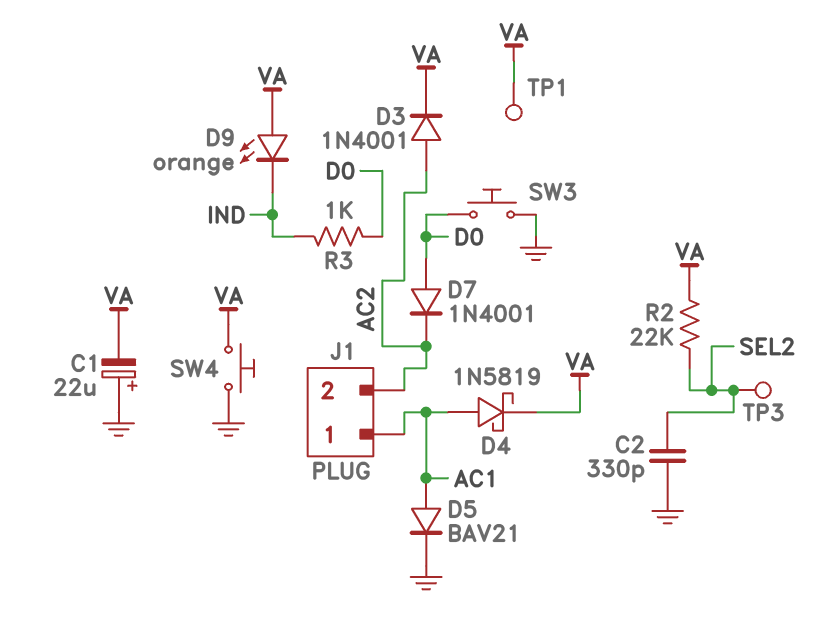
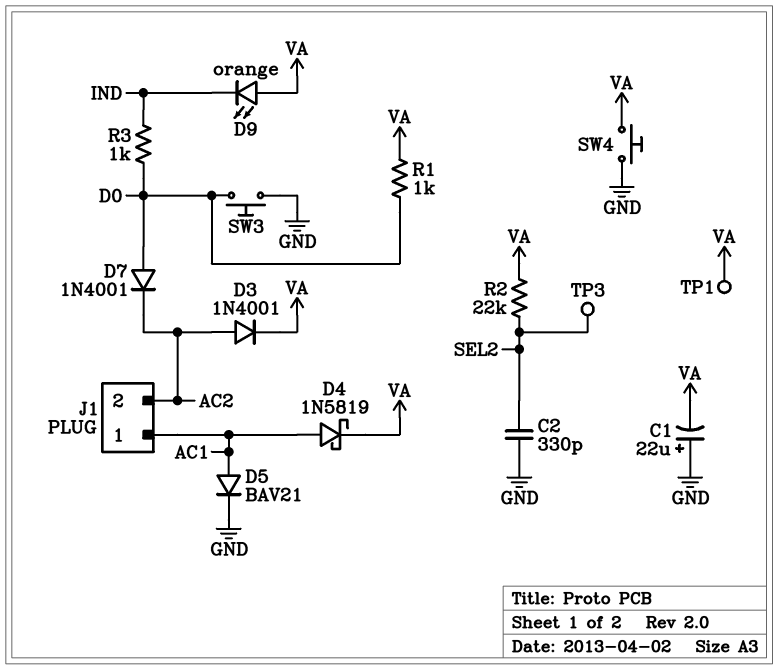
R1: none -> 1k (D0, VA)

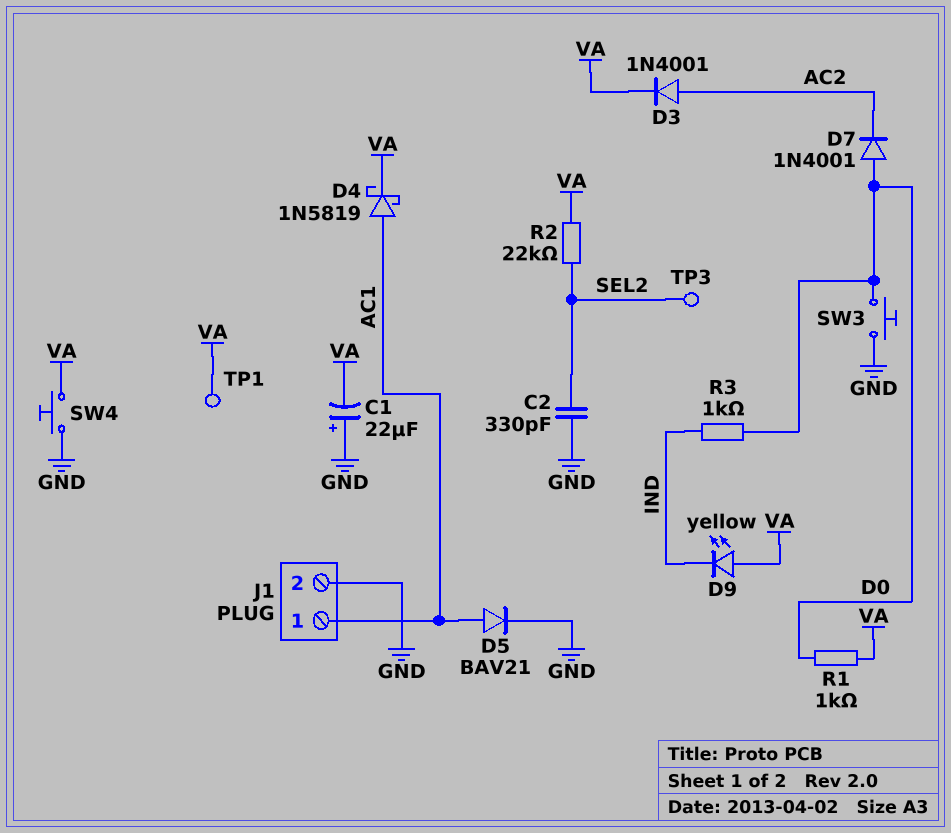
D9: LED orange (A VA, K IND) -> LED yellow (A VA, K IND)
J1 pin 2: AC2 -> GND

